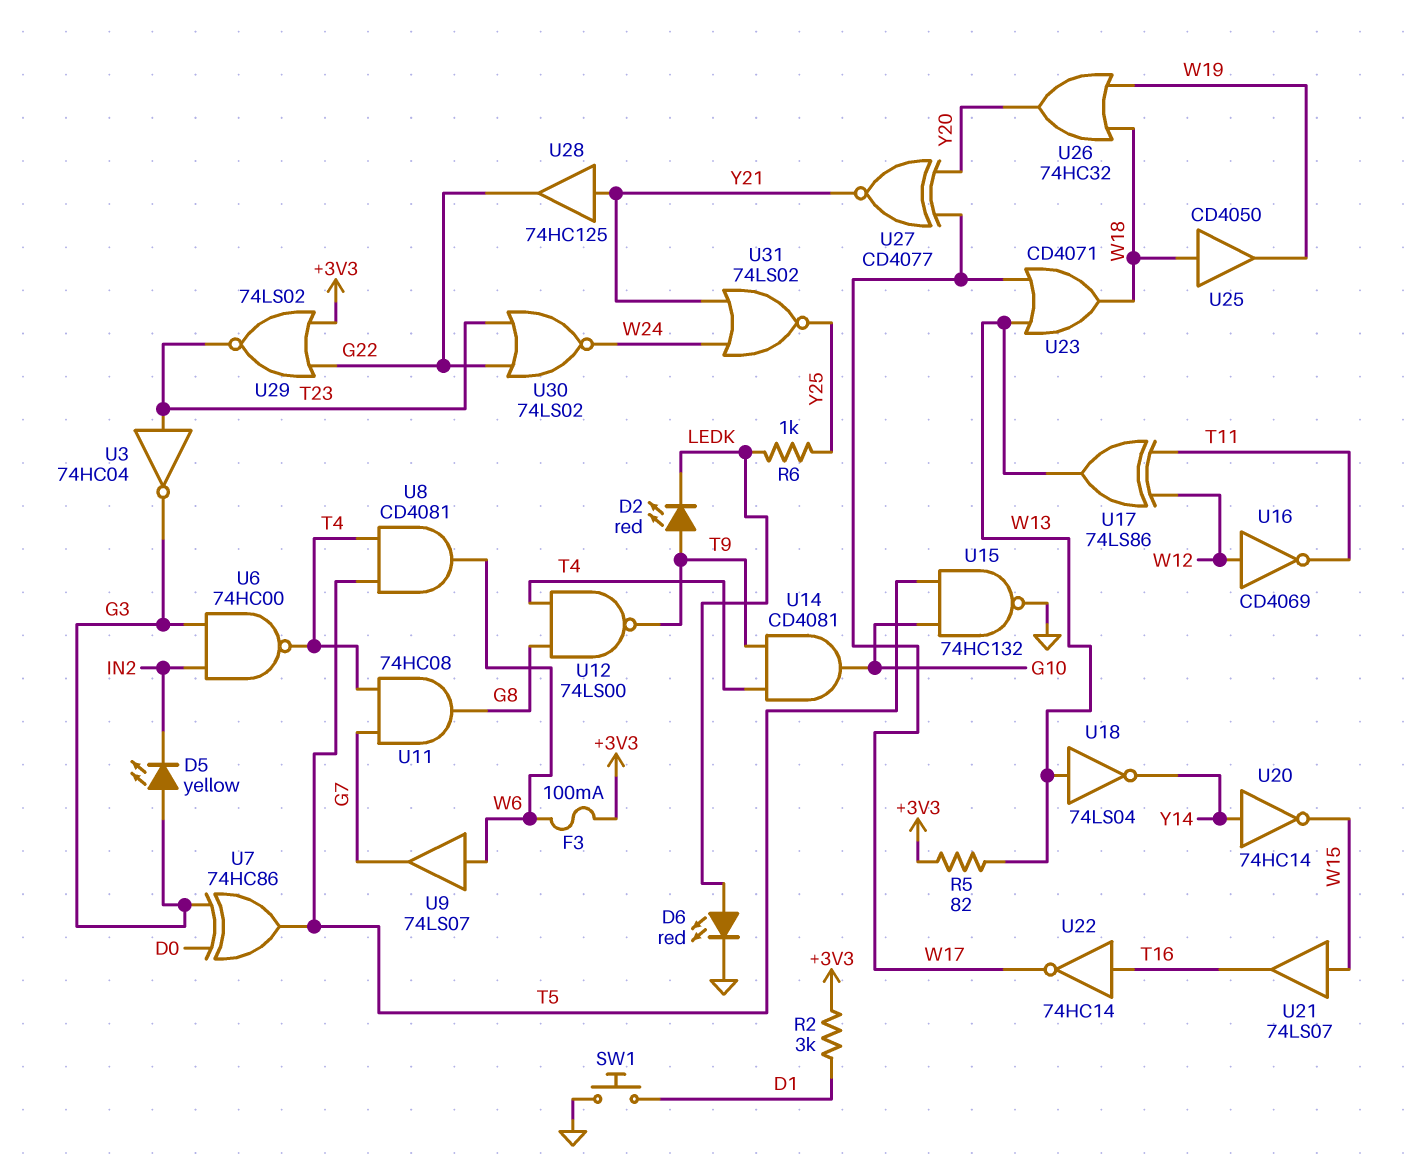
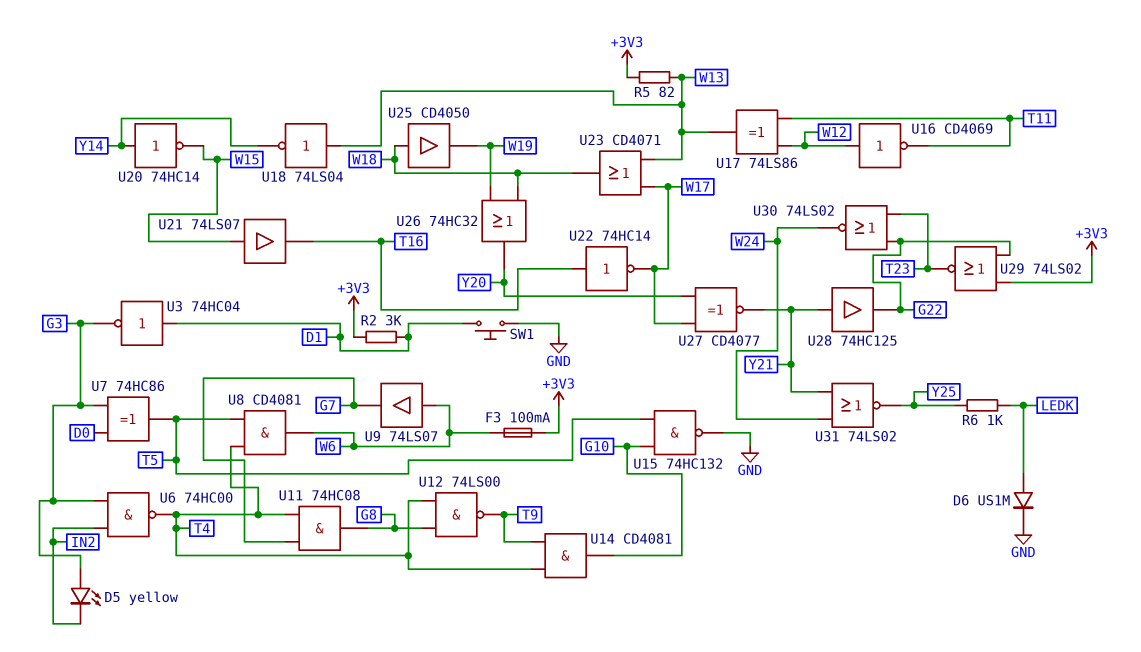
D2: LED red (A T9, K LEDK) -> none
D6: LED red (A LEDK, K GND) -> diode US1M (A LEDK, K GND)
U3: NOT 74HC04 (in T23, out G3) -> NOT 74HC04 (in D1, out G3)

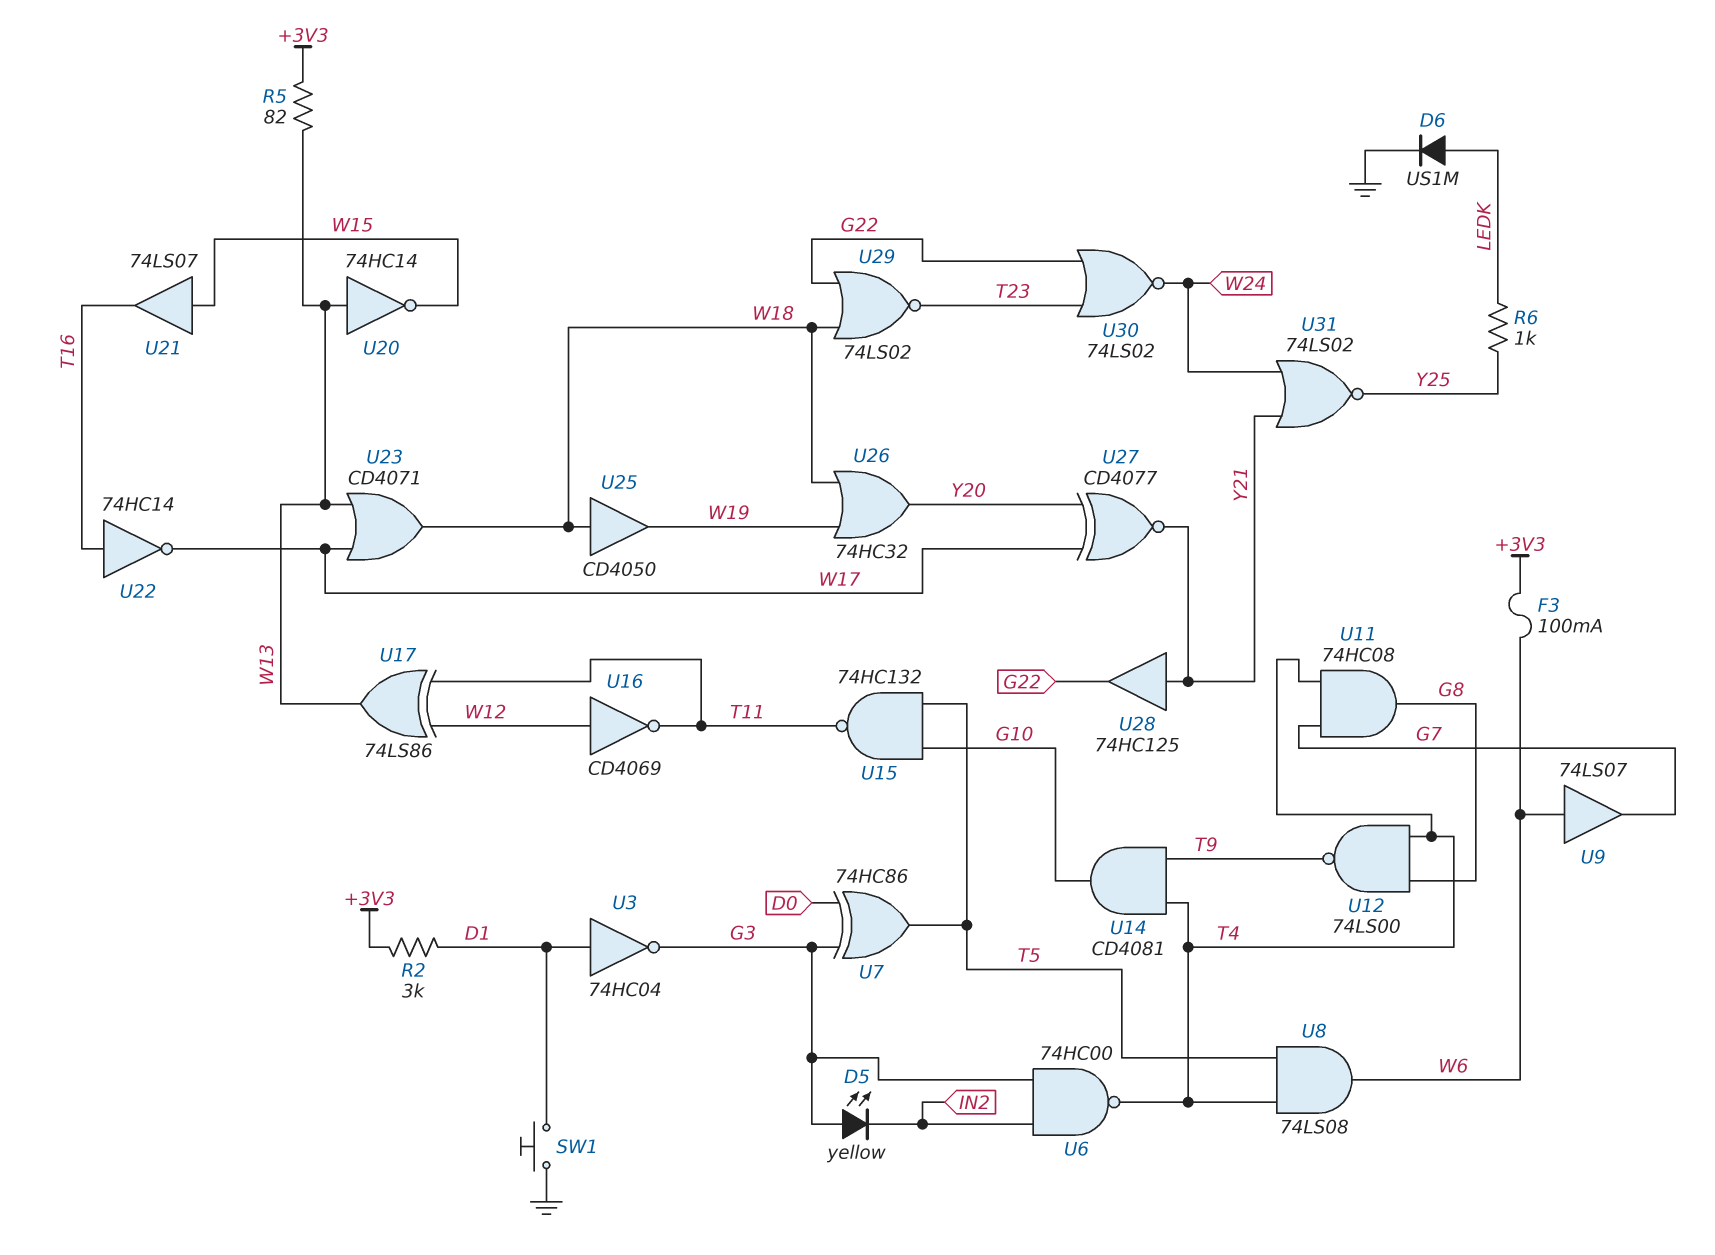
U8: AND CD4081 (in T4, in T5, out W6) -> AND 74LS08 (in T4, in T5, out W6)
U15: NAND 74HC132 (in G10, in T5, out GND) -> NAND 74HC132 (in G10, in T5, out T11)
U18: NOT 74LS04 (in W13, out Y14) -> none
U20: NOT 74HC14 (in Y14, out W15) -> NOT 74HC14 (in W13, out W15)
U29: NOR 74LS02 (in +3V3, in G22, out T23) -> NOR 74LS02 (in G22, in W18, out T23)

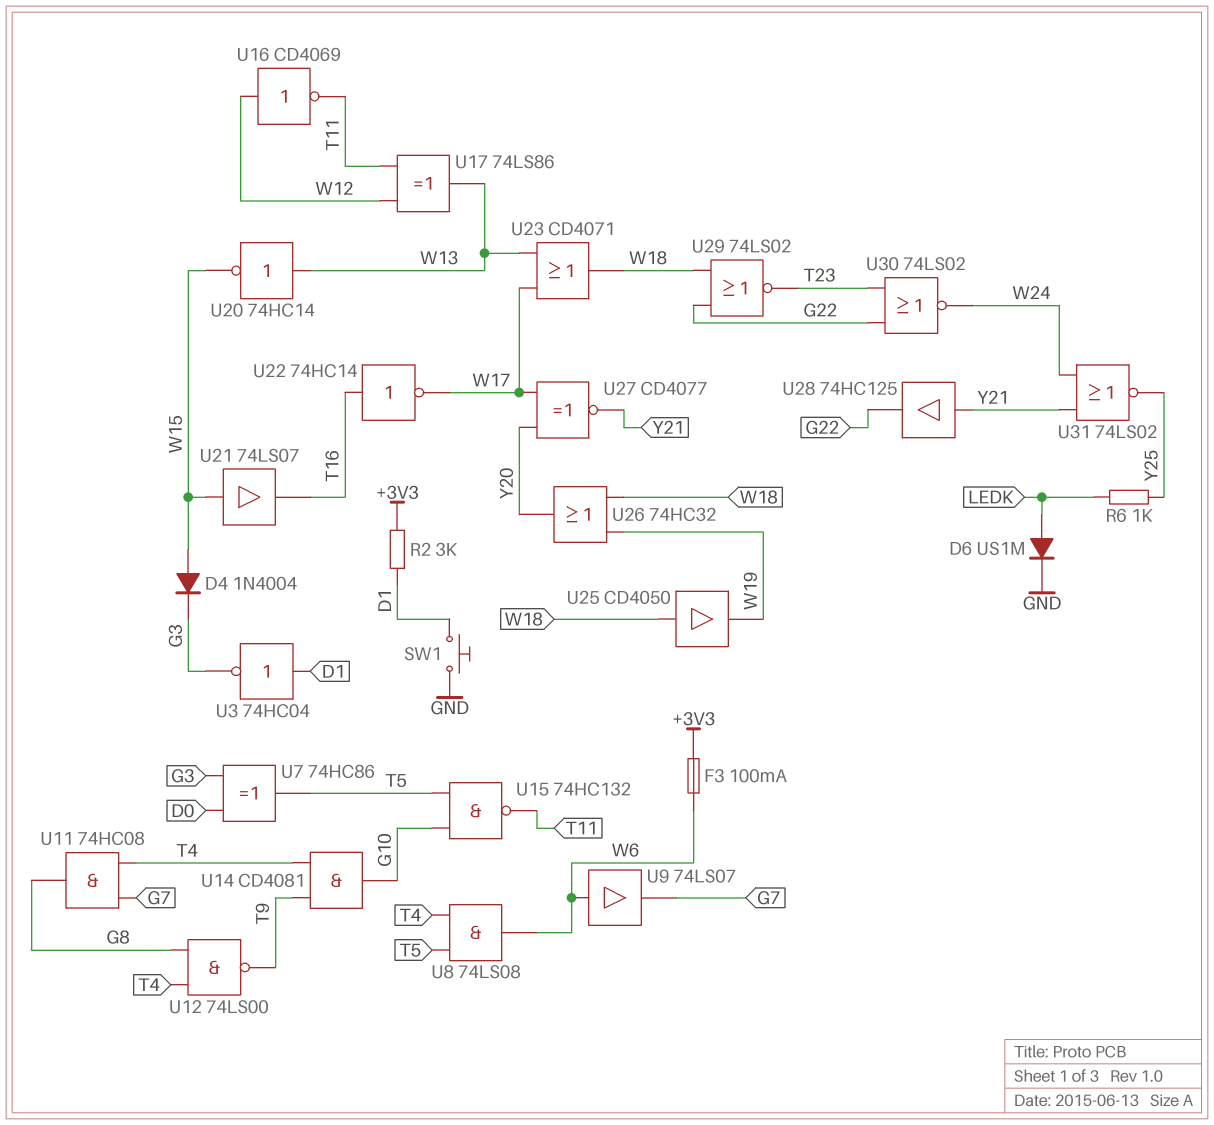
D4: none -> diode 1N4004 (A W15, K G3)
D5: LED yellow (A G3, K IN2) -> none
R5: 82 (+3V3, W13) -> none
U6: NAND 74HC00 (in G3, in IN2, out T4) -> none

